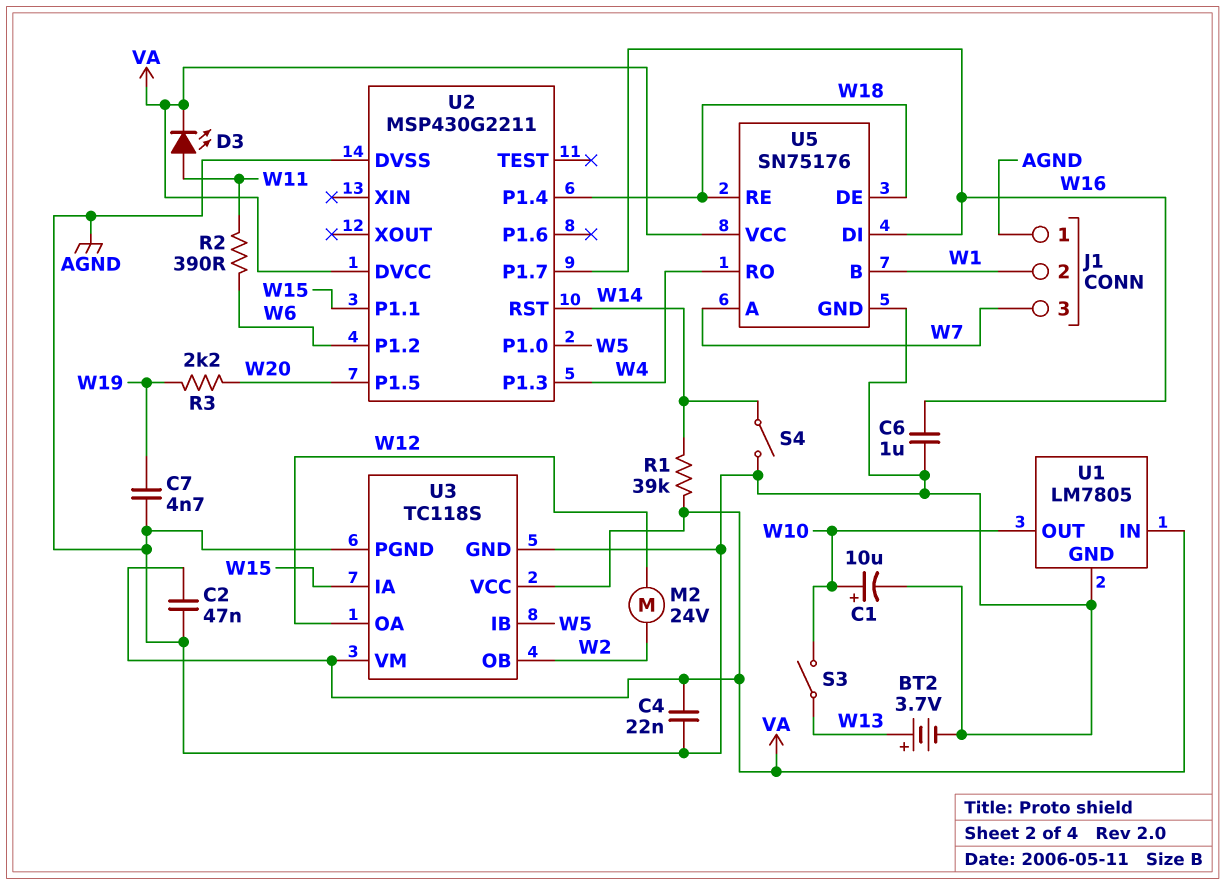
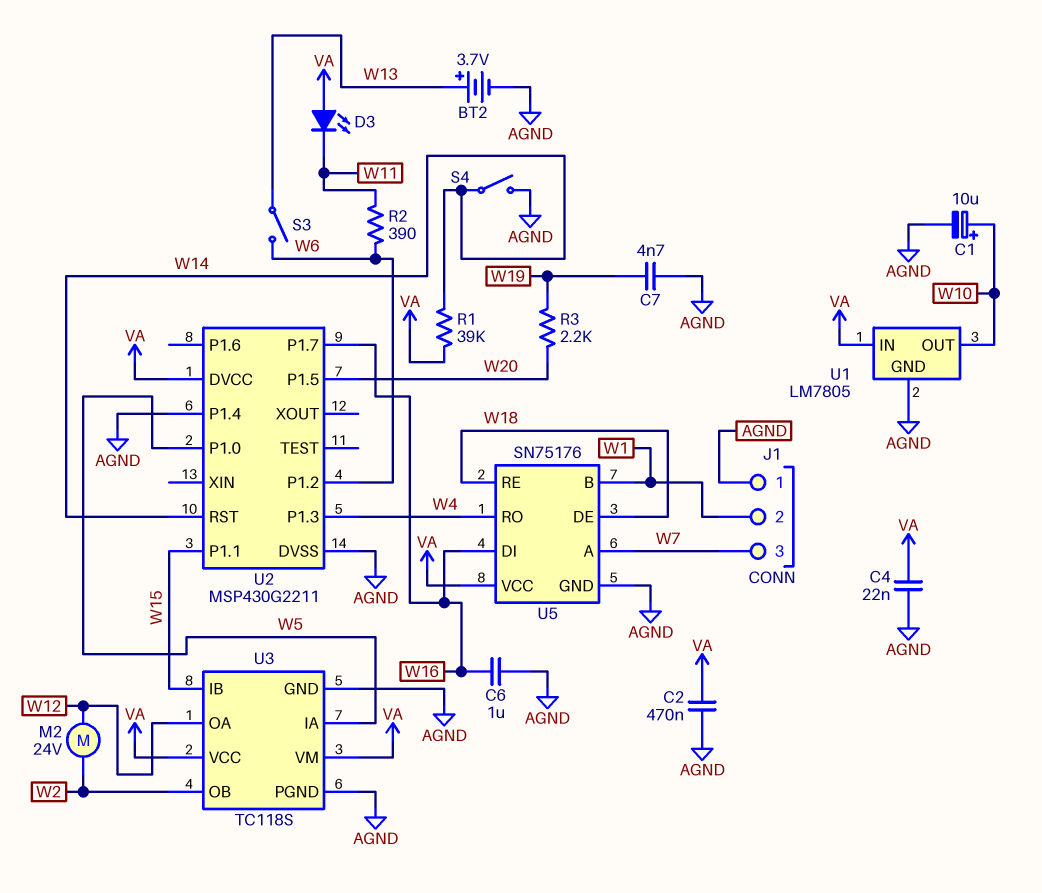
C2: 47nF (AGND, VA) -> 470nF (AGND, VA)
D3: LED (A W11, K VA) -> LED (A VA, K W11)
S3: switch (W10, W13) -> switch (W6, W13)
U2 pin P1.4: W18 -> AGND
U3 pin IA: W15 -> W5
U3 pin IB: W5 -> W15

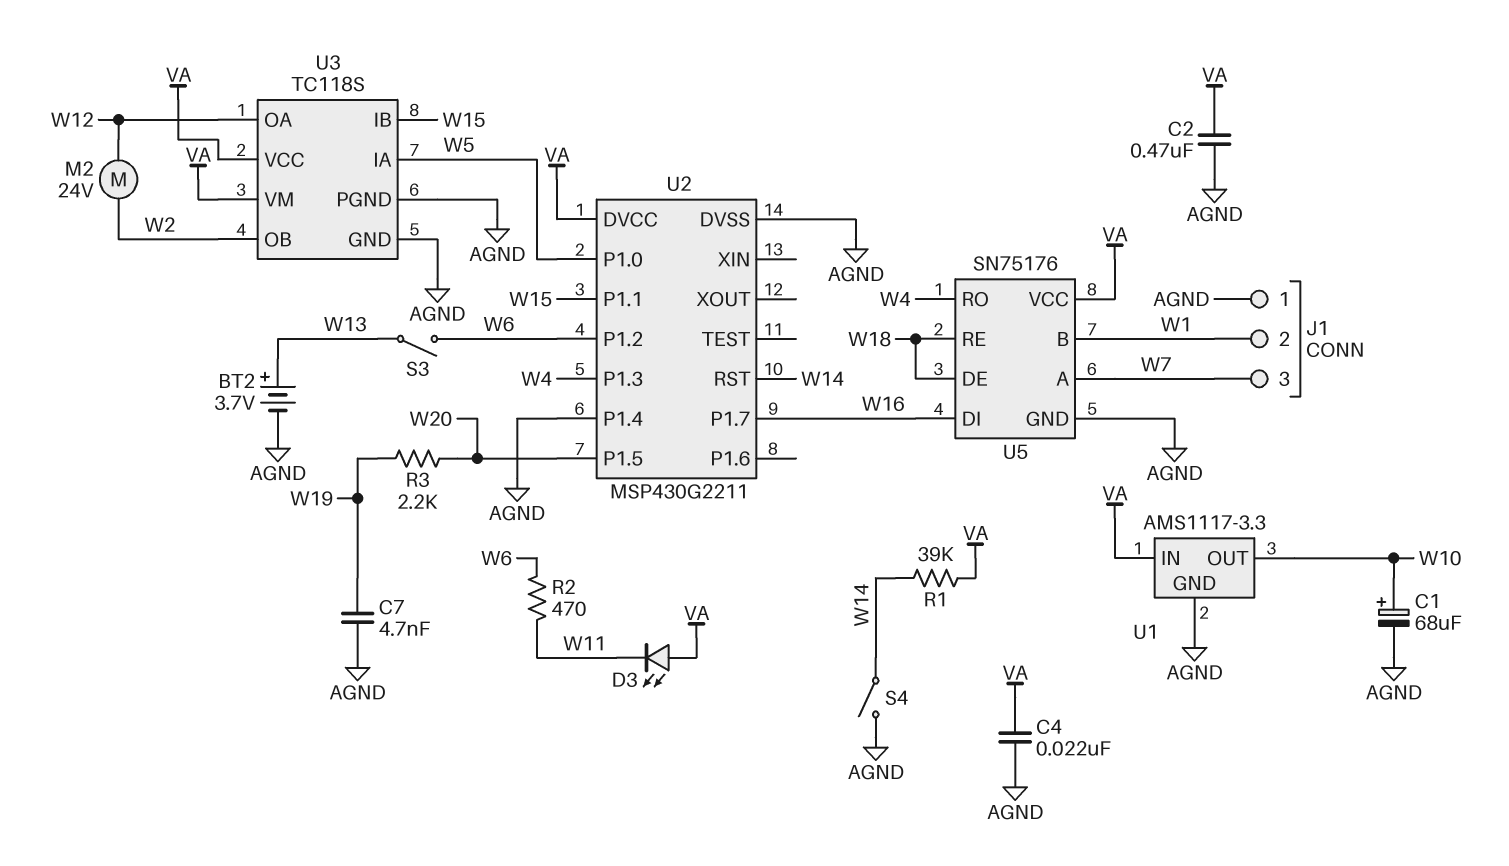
C1: 10uF (plus W10, minus AGND) -> 68uF (plus W10, minus AGND)
C6: 1uF (AGND, W16) -> none
R2: 390 (W6, W11) -> 470 (W6, W11)
U1: LM7805 -> AMS1117-3.3

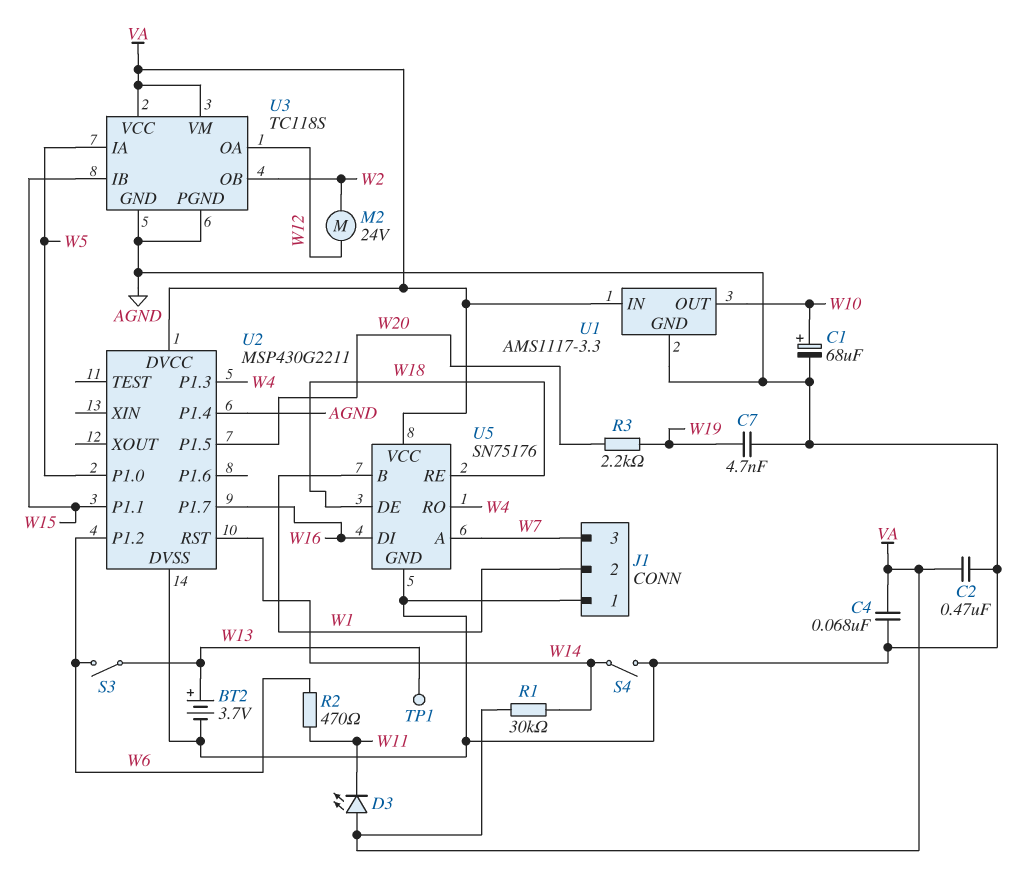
C4: 22nF (AGND, VA) -> 68nF (AGND, VA)
R1: 39k (VA, W14) -> 30k (VA, W14)
TP1: none -> test point (W13)

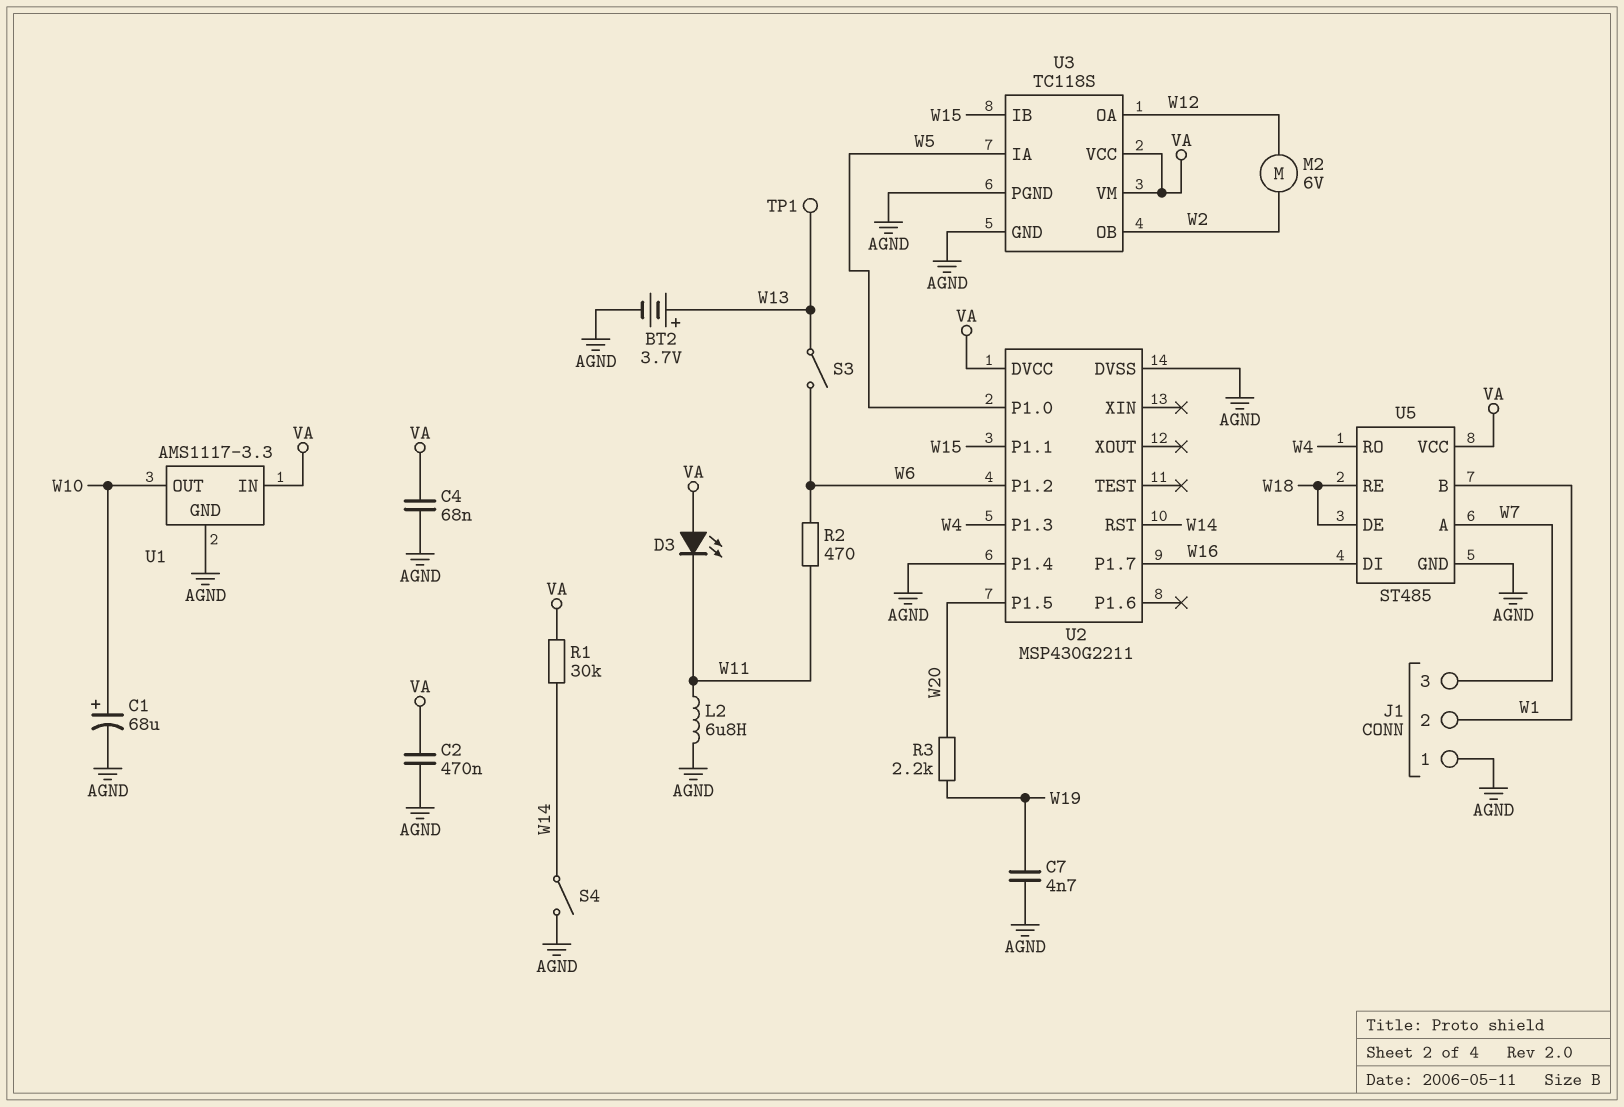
L2: none -> 6.8uH (AGND, W11)
M2: motor 24V (W2, W12) -> motor 6V (W2, W12)
U5: SN75176 -> ST485

